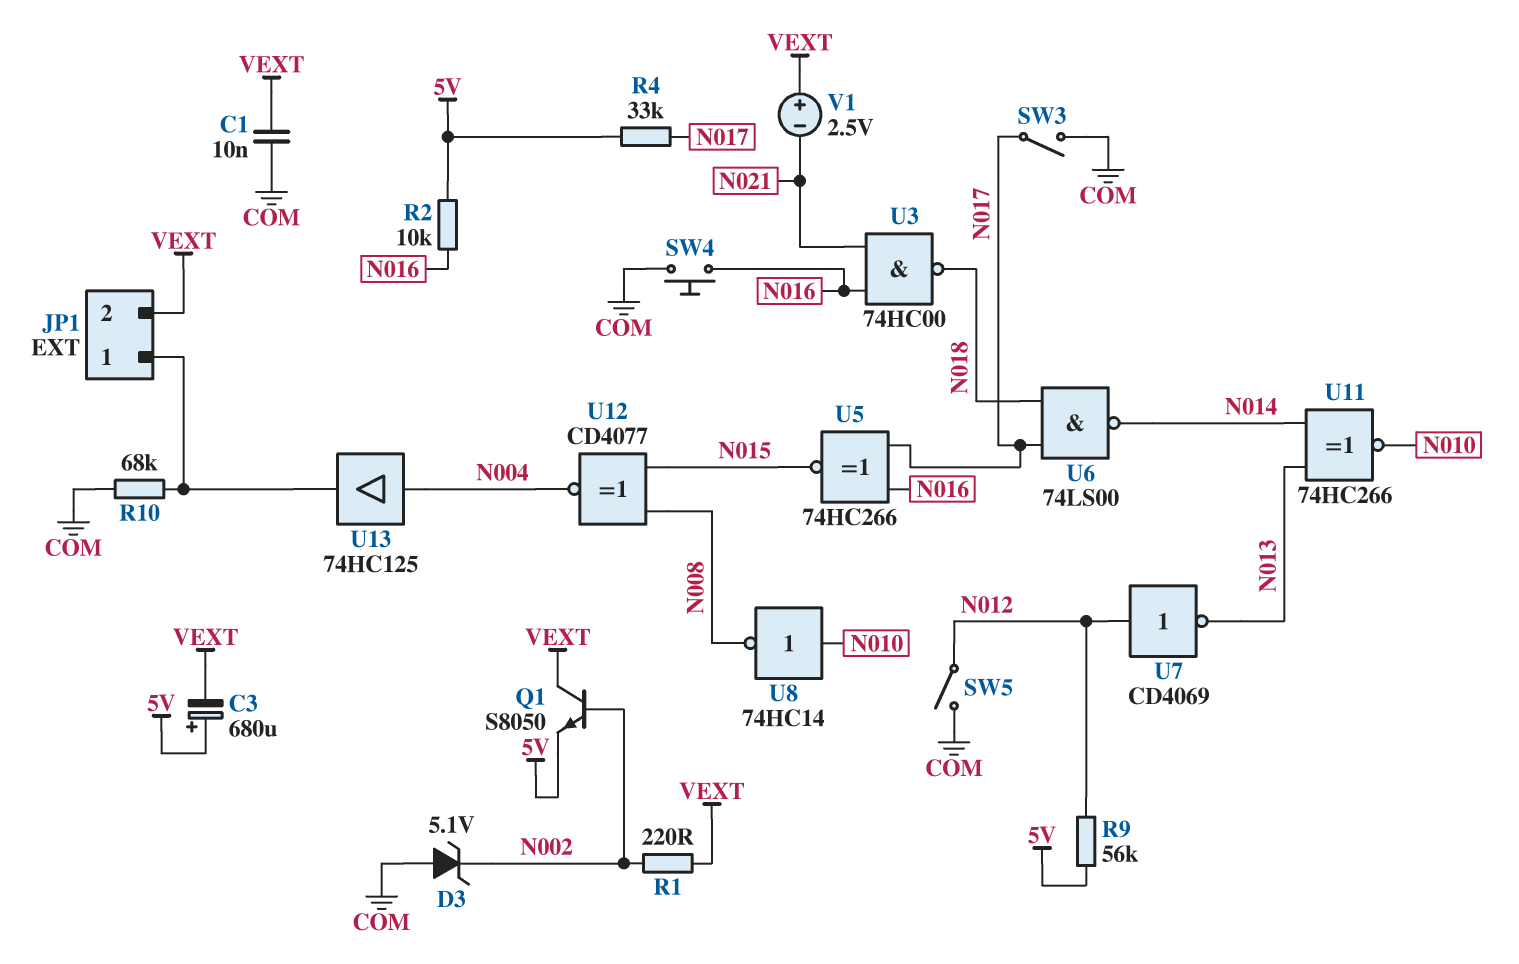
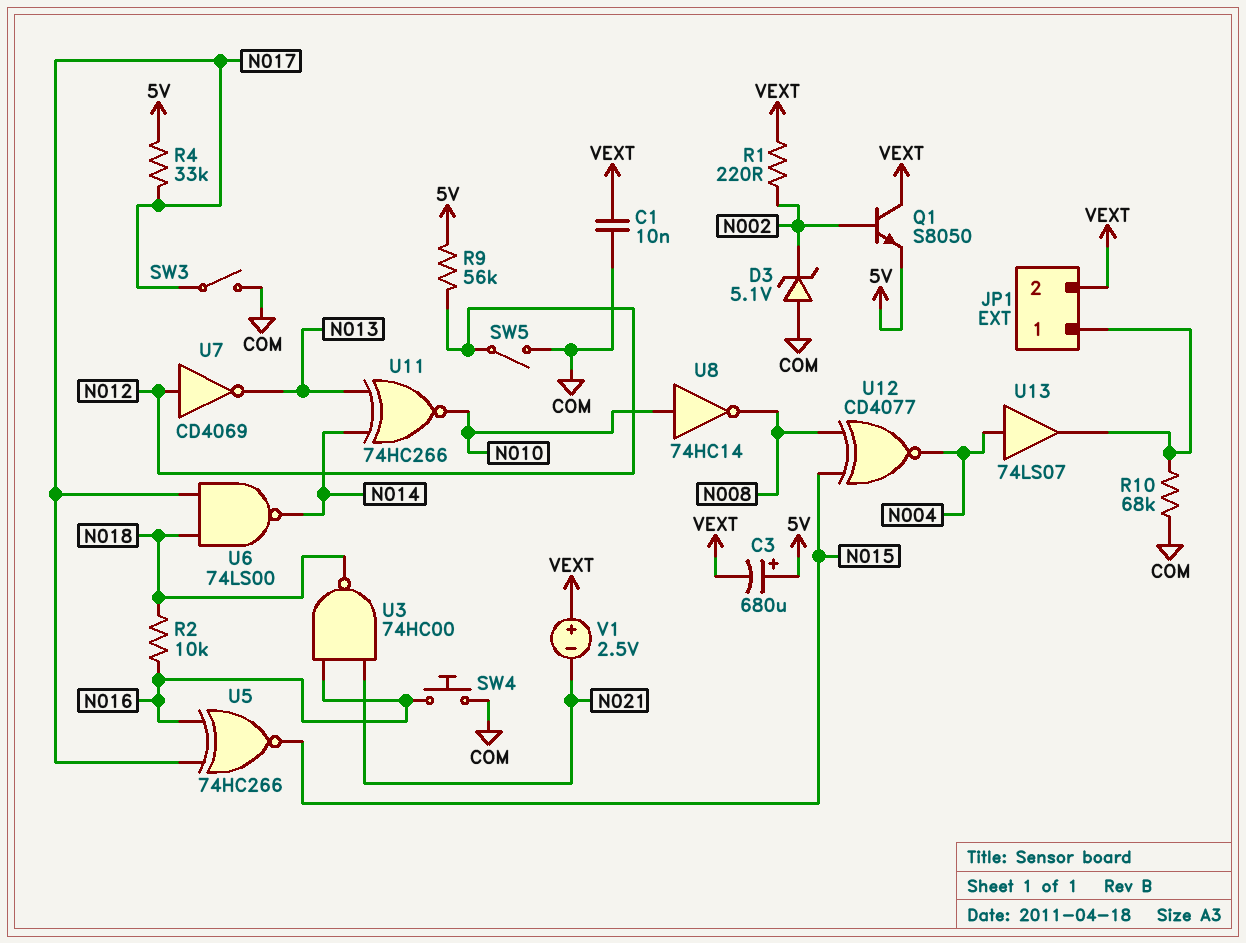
R2: 10k (5V, N016) -> 10k (N016, N018)
U13: buffer 74HC125 (in N004, out JP1/1) -> buffer 74LS07 (in N004, out JP1/1)

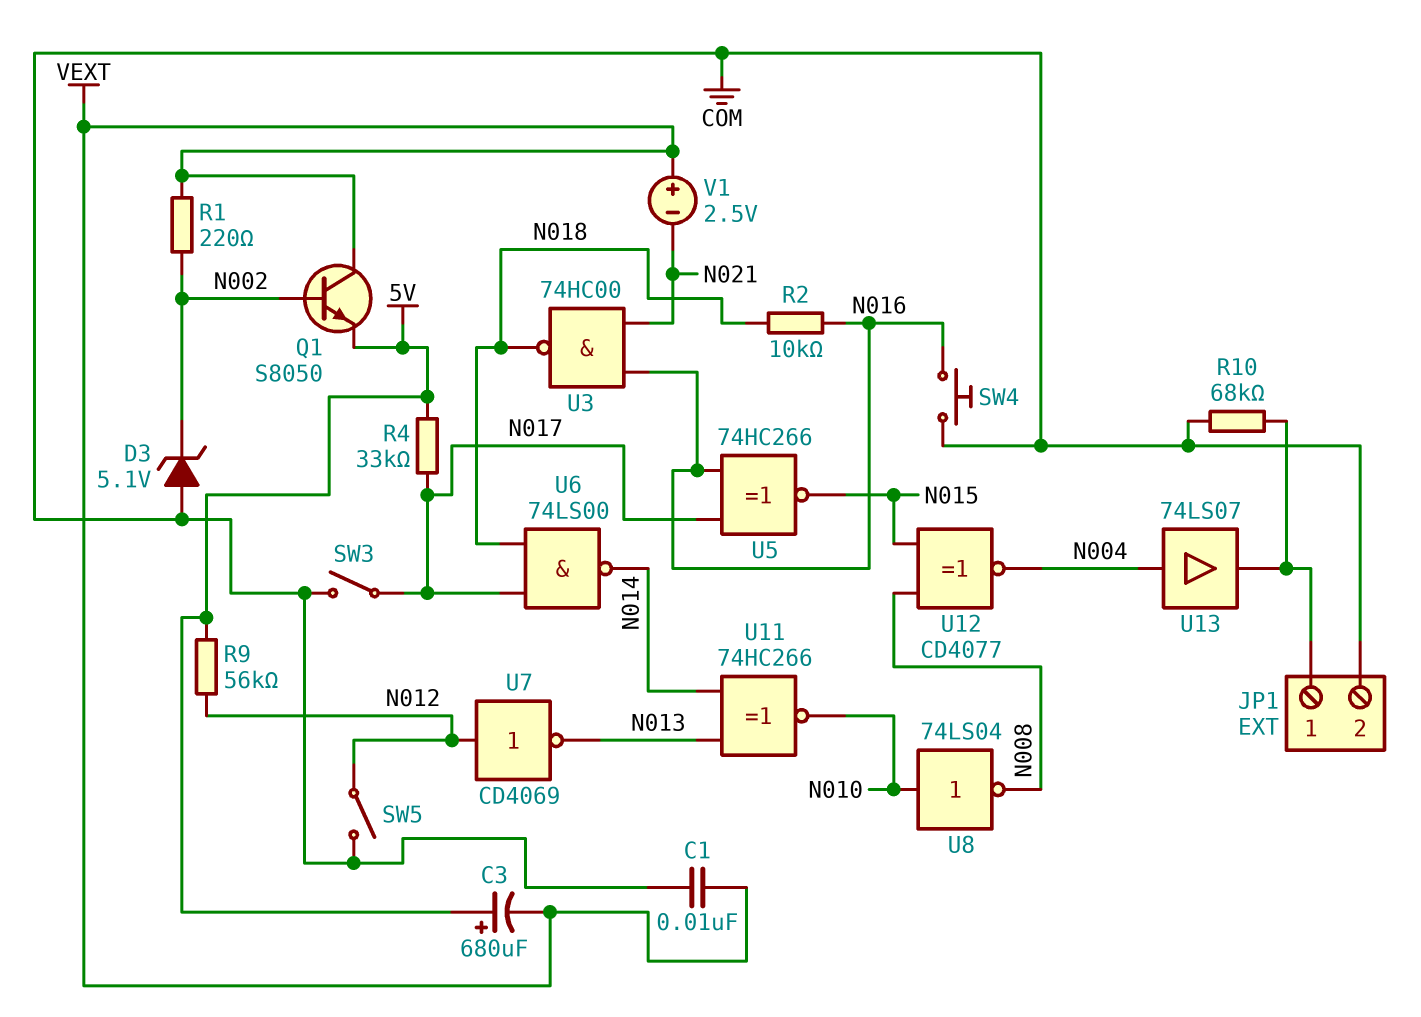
JP1 pin 2: VEXT -> COM
U8: NOT 74HC14 (in N010, out N008) -> NOT 74LS04 (in N010, out N008)

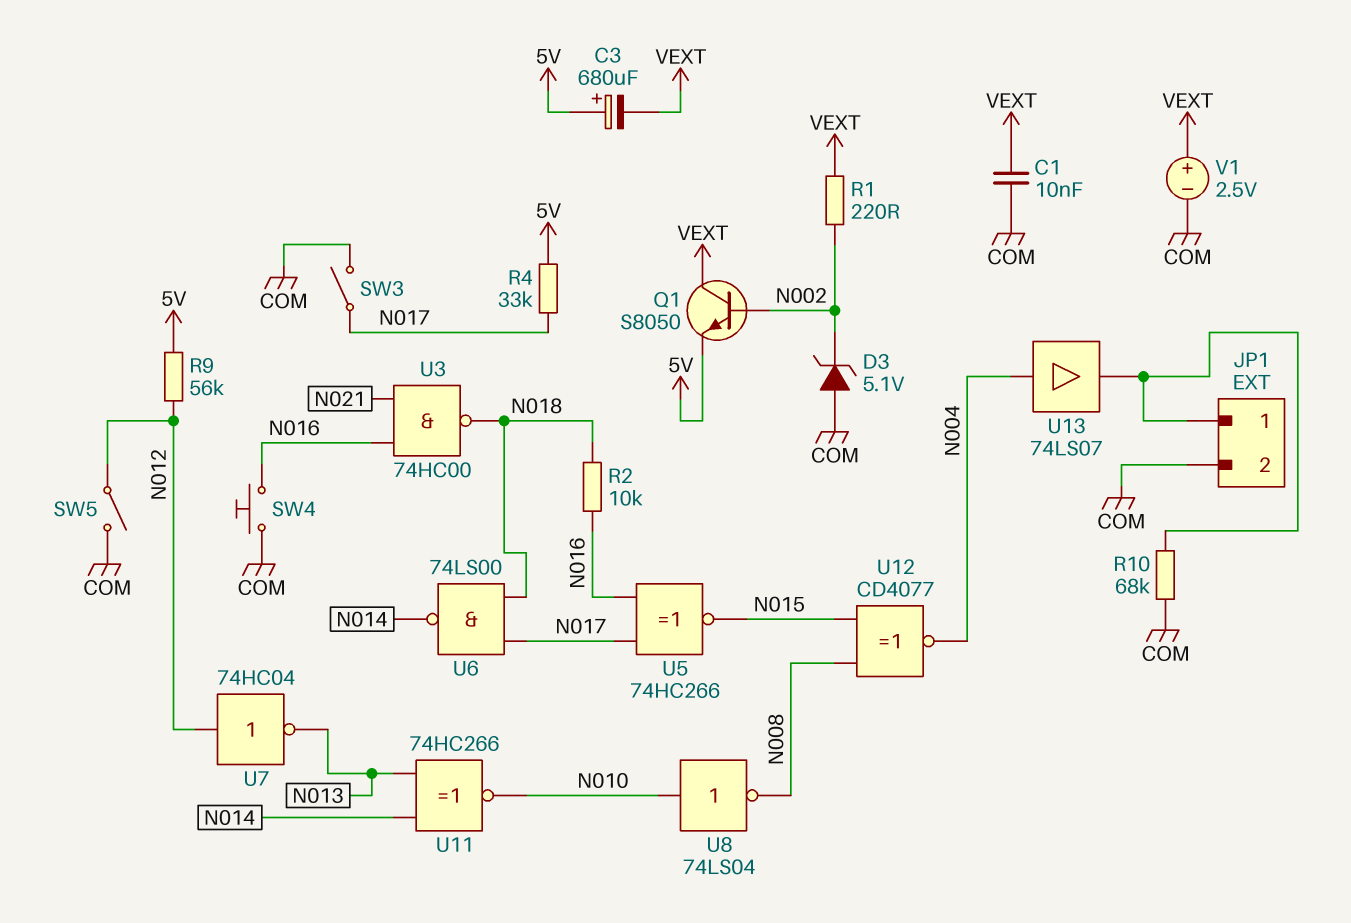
U7: NOT CD4069 (in N012, out N013) -> NOT 74HC04 (in N012, out N013)
V1: 2.5V (plus VEXT, minus N021) -> 2.5V (plus VEXT, minus COM)

